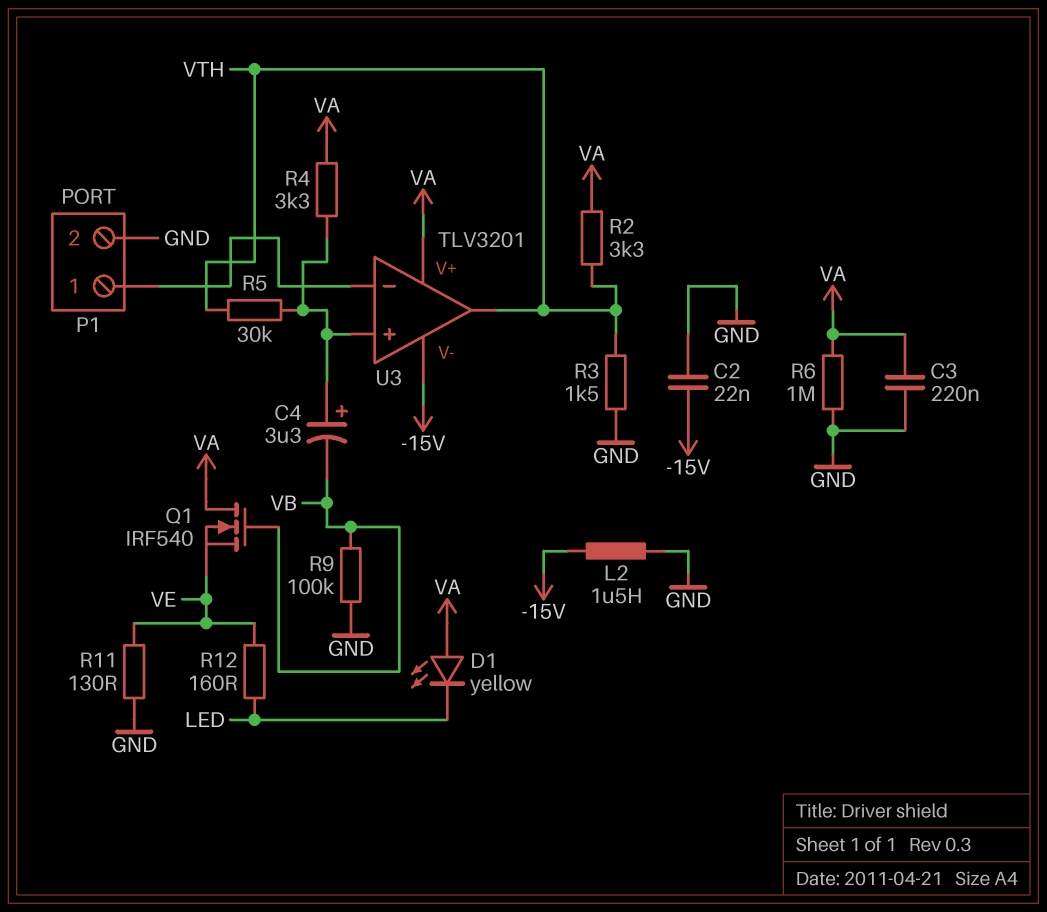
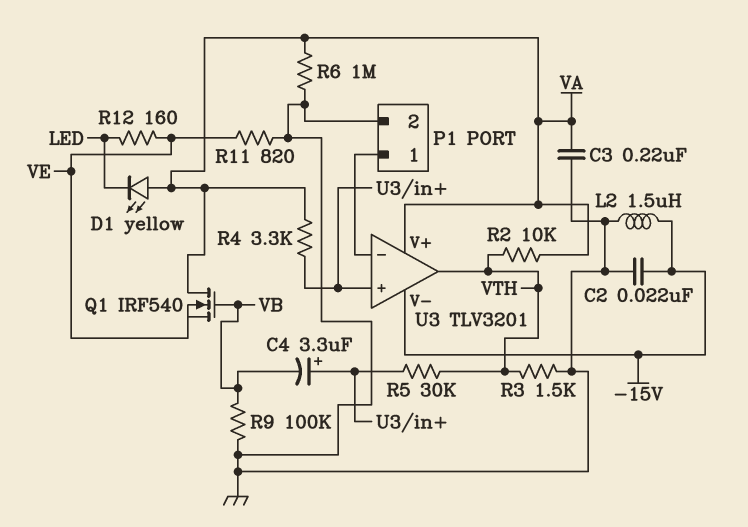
R2: 3.3k (VA, VTH) -> 10k (VA, VTH)
R11: 130 (GND, VE) -> 820 (GND, VE)

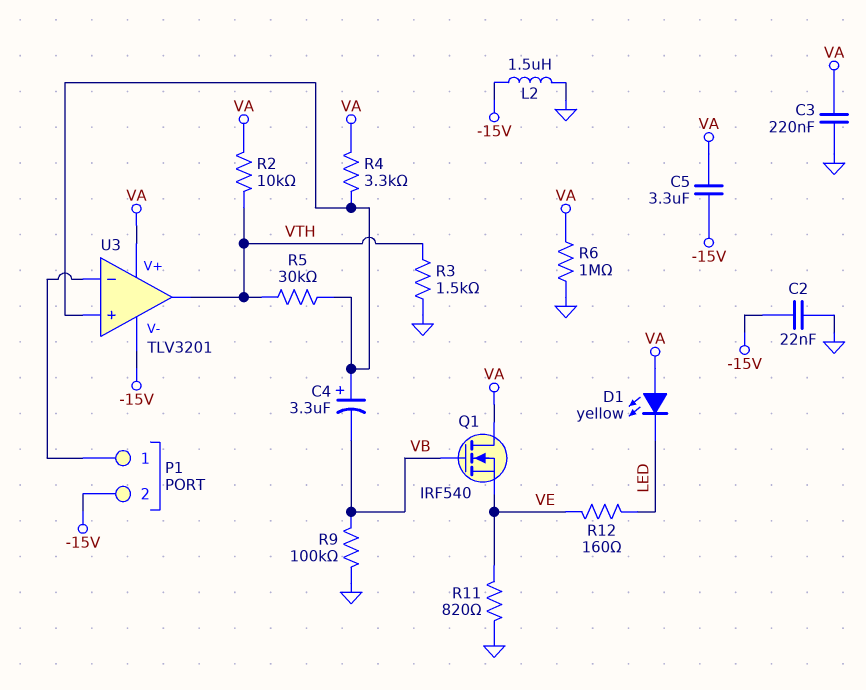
C5: none -> 3.3uF (-15V, VA)
P1 pin 2: GND -> -15V

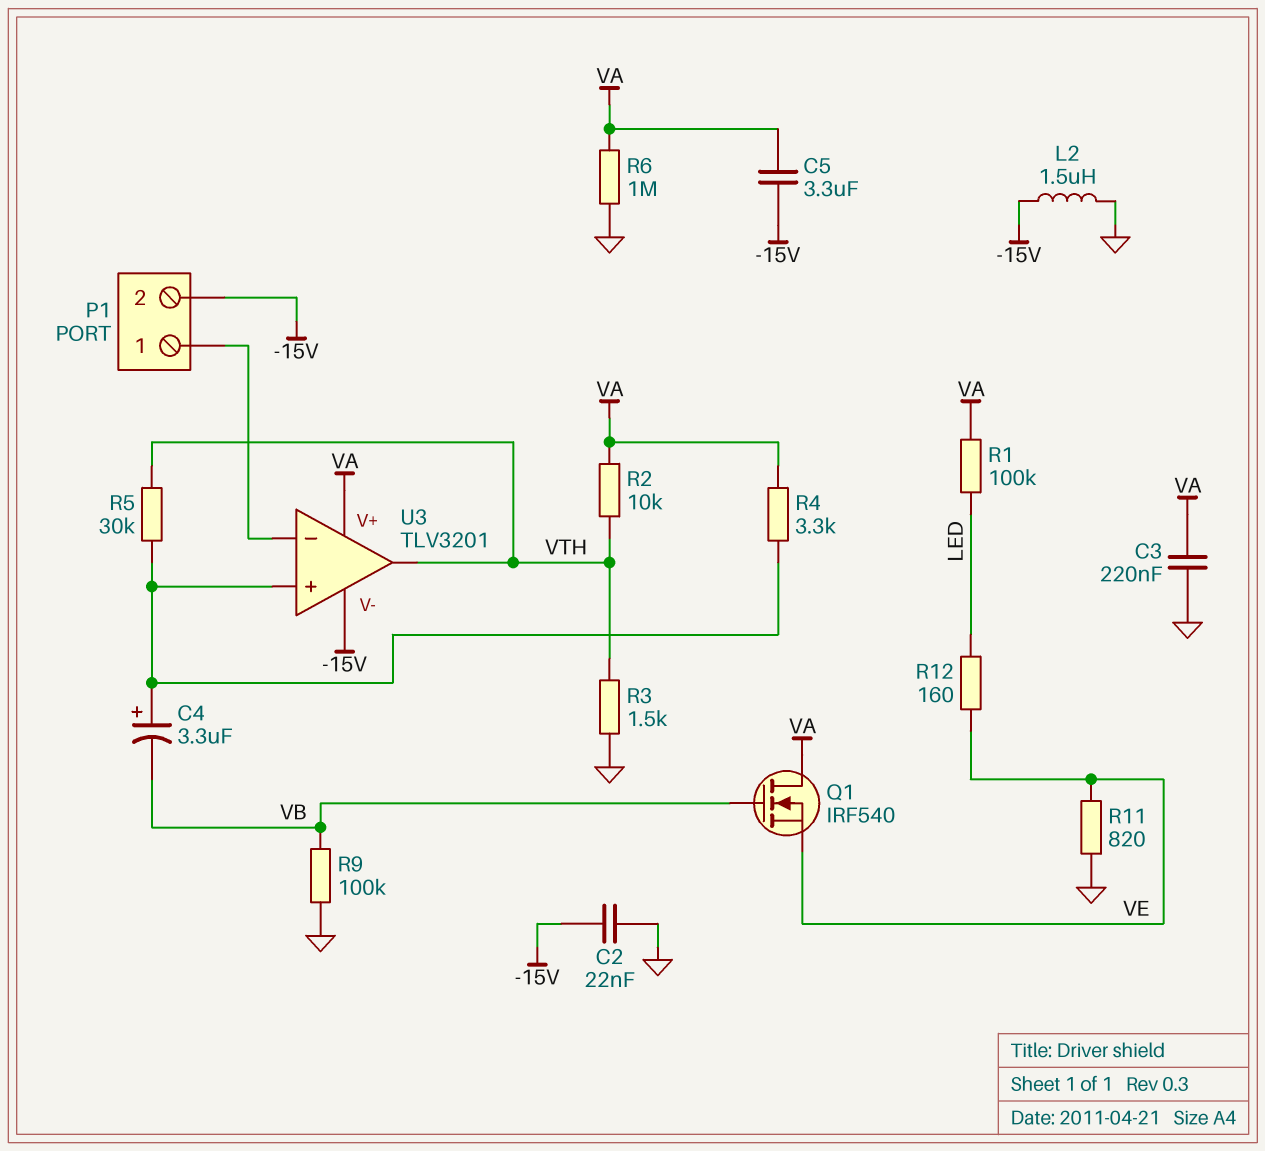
D1: LED yellow (A VA, K LED) -> none
R1: none -> 100k (LED, VA)

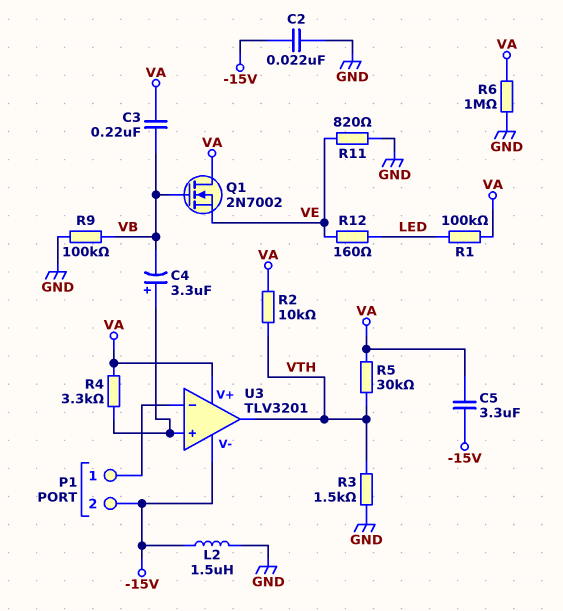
C3: 220nF (GND, VA) -> 220nF (VA, VB)
Q1: NMOS IRF540 (G VB, D VA, S VE) -> NMOS 2N7002 (G VB, D VA, S VE)
R5: 30k (U3/in+, VTH) -> 30k (VA, VTH)

